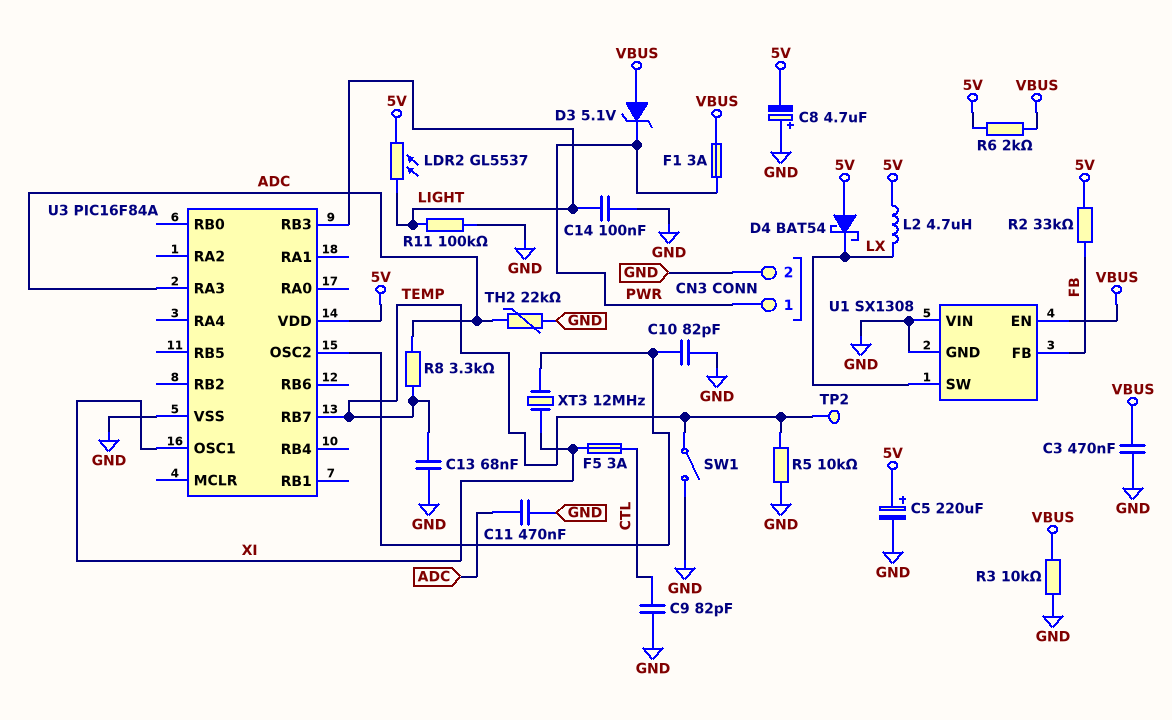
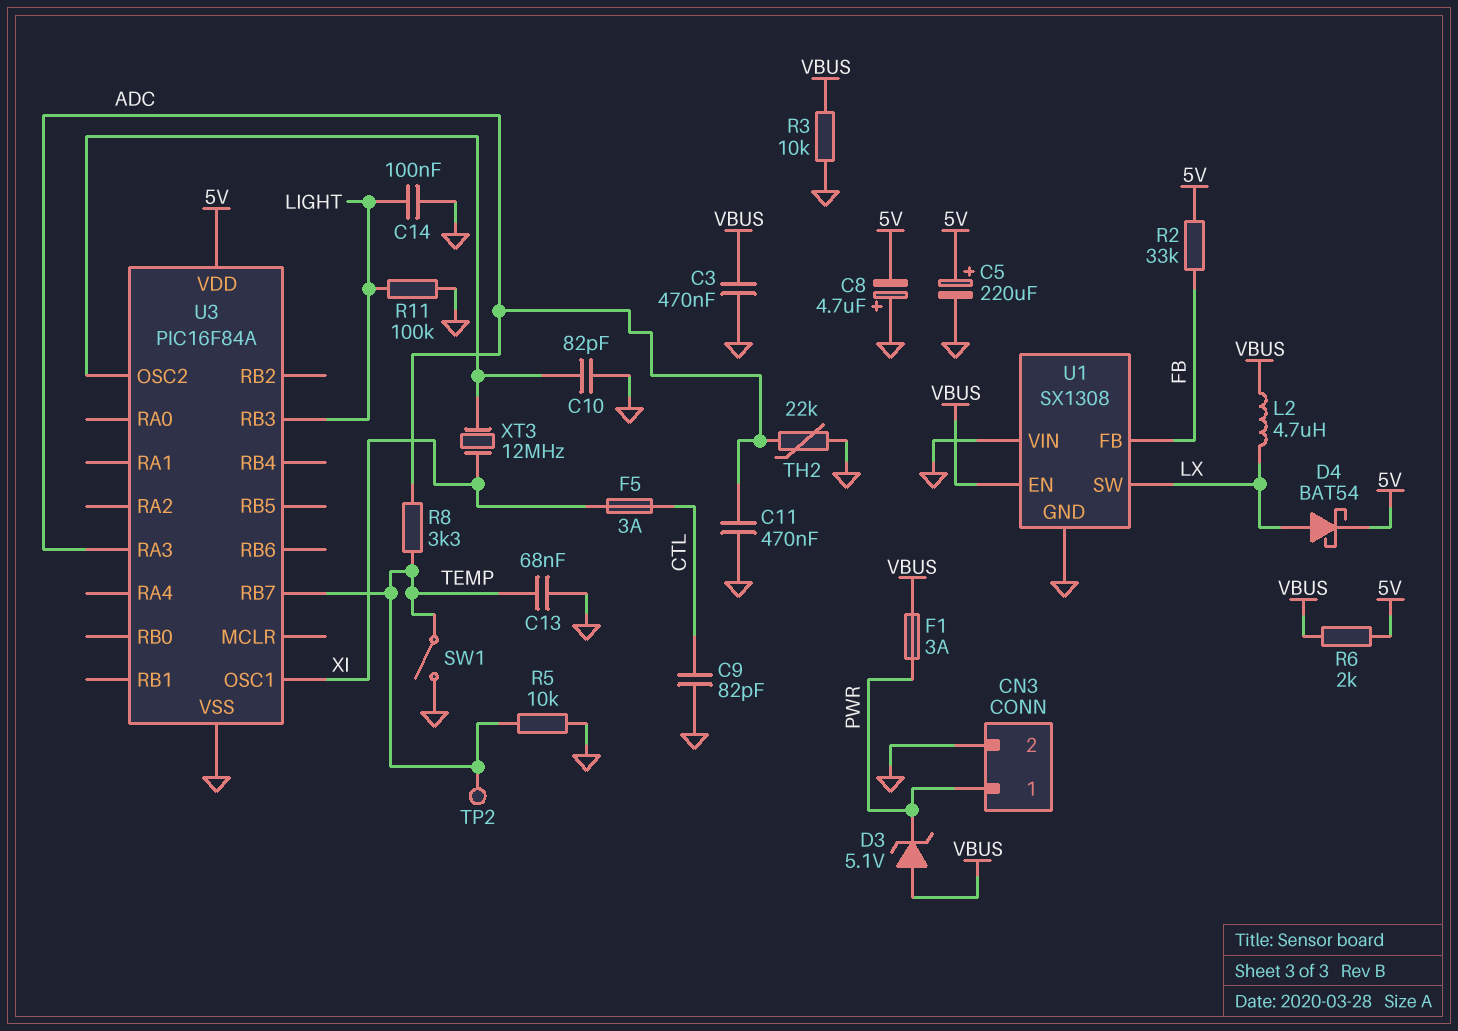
D4: schottky BAT54 (A 5V, K LX) -> schottky BAT54 (A LX, K 5V)
L2: 4.7uH (5V, LX) -> 4.7uH (LX, VBUS)
LDR2: GL5537 (5V, LIGHT) -> none

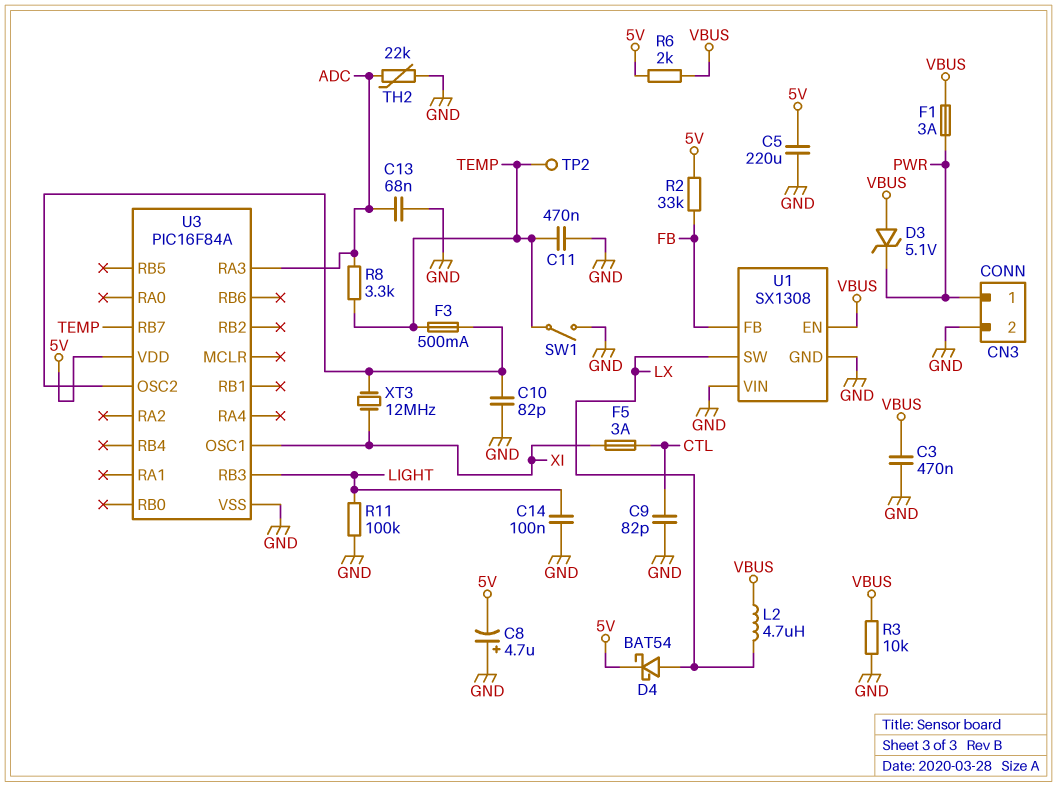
C5: 220uF (plus 5V, minus GND) -> 220uF (5V, GND)
C11: 470nF (ADC, GND) -> 470nF (GND, TEMP)
C13: 68nF (GND, TEMP) -> 68nF (ADC, GND)
F3: none -> 500mA (TEMP, U3/OSC2)
R5: 10k (GND, TEMP) -> none

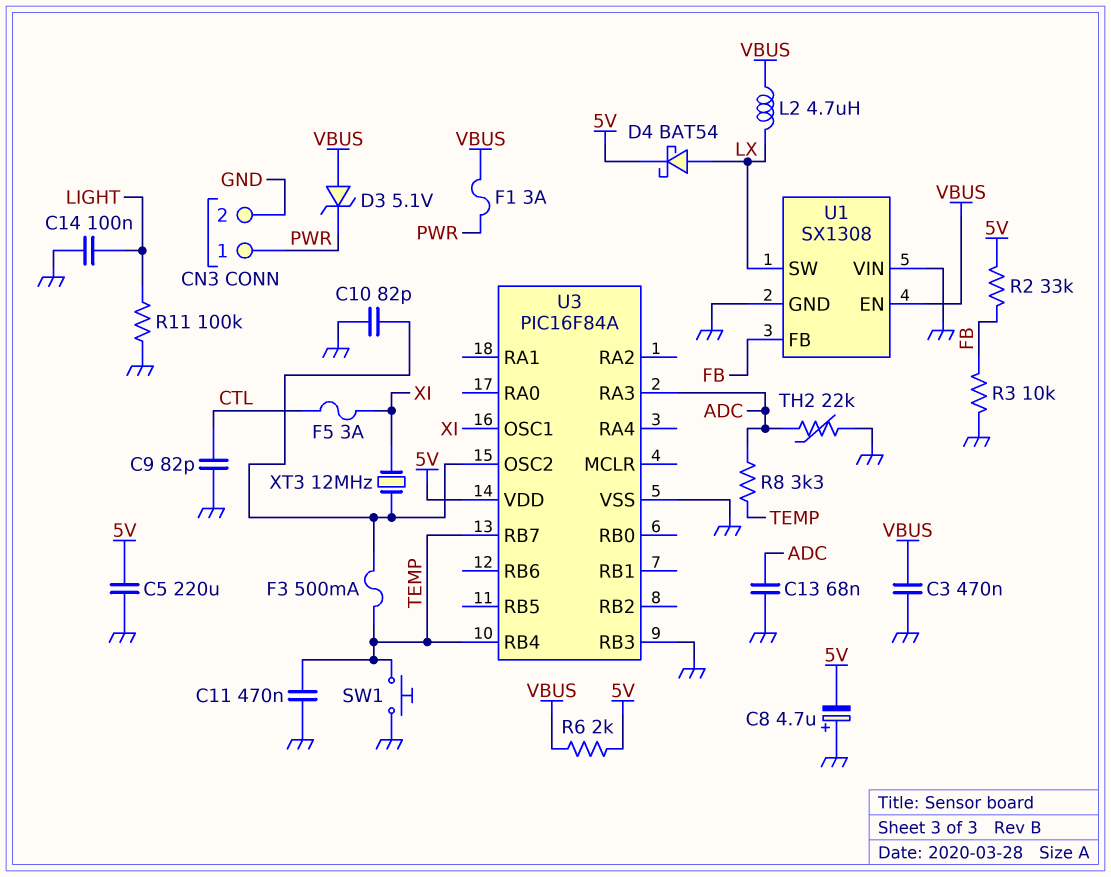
R3: 10k (GND, VBUS) -> 10k (FB, GND)
SW1: switch (GND, TEMP) -> button (GND, TEMP)
TP2: test point (TEMP) -> none
U3 pin RB3: LIGHT -> GND
U3 pin RB4: none -> TEMP

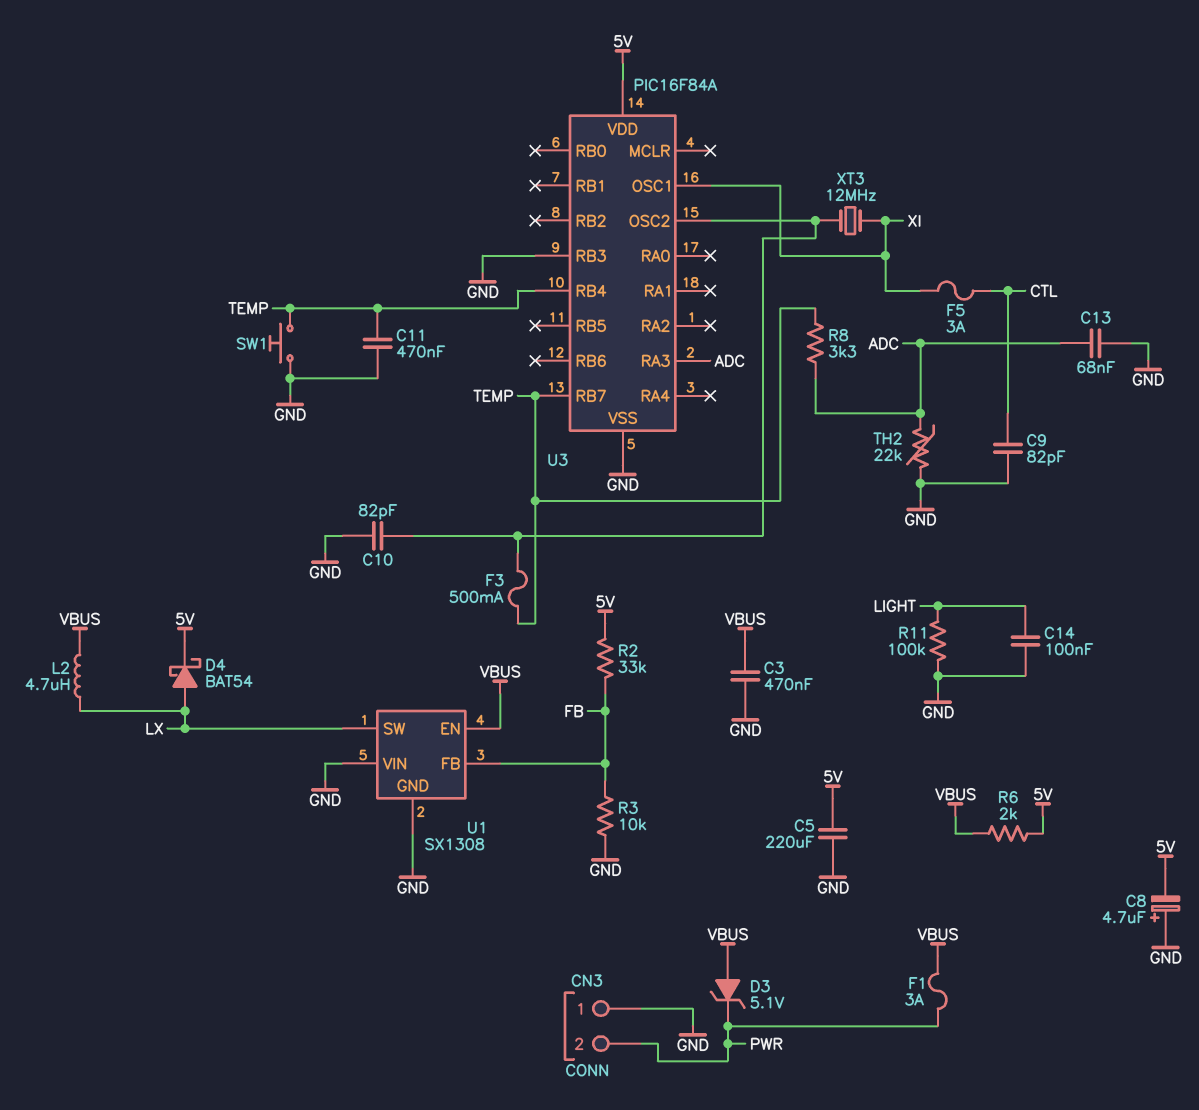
CN3 pin 1: PWR -> GND
CN3 pin 2: GND -> PWR

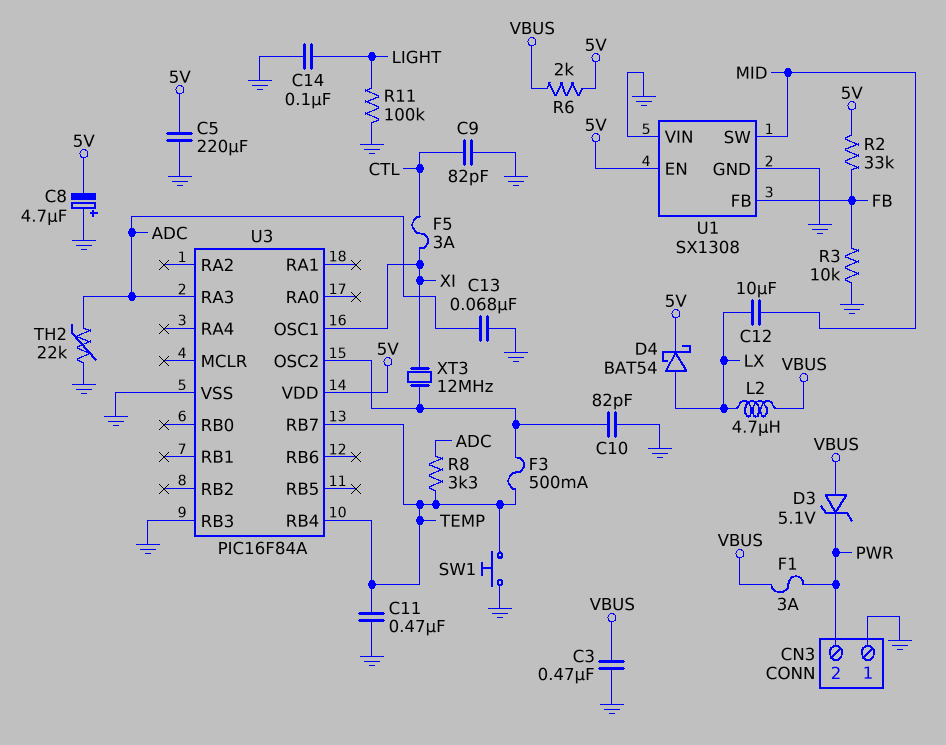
C12: none -> 10uF (LX, MID)
U1 pin EN: VBUS -> 5V
U1 pin SW: LX -> MID

